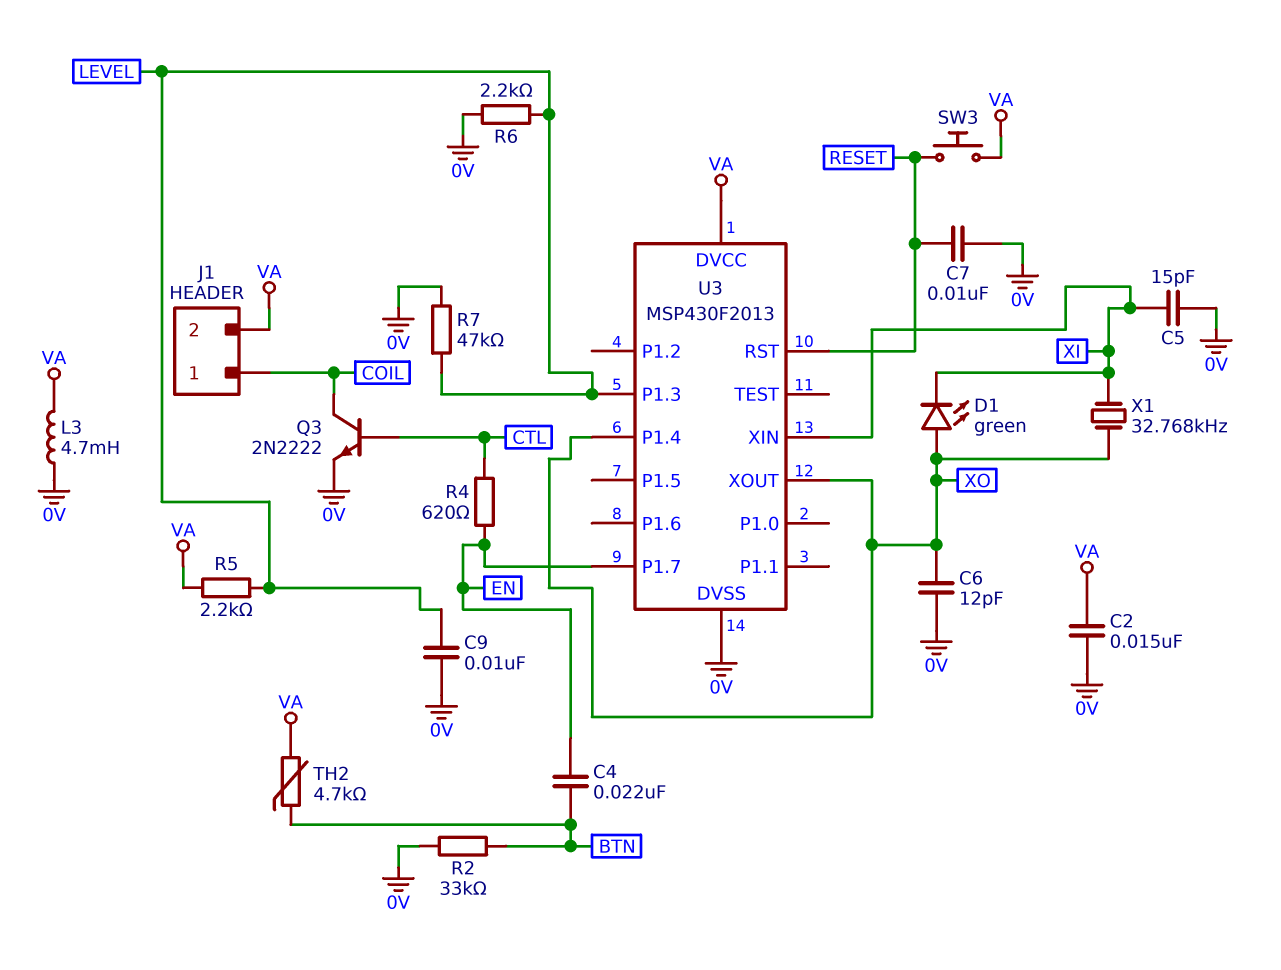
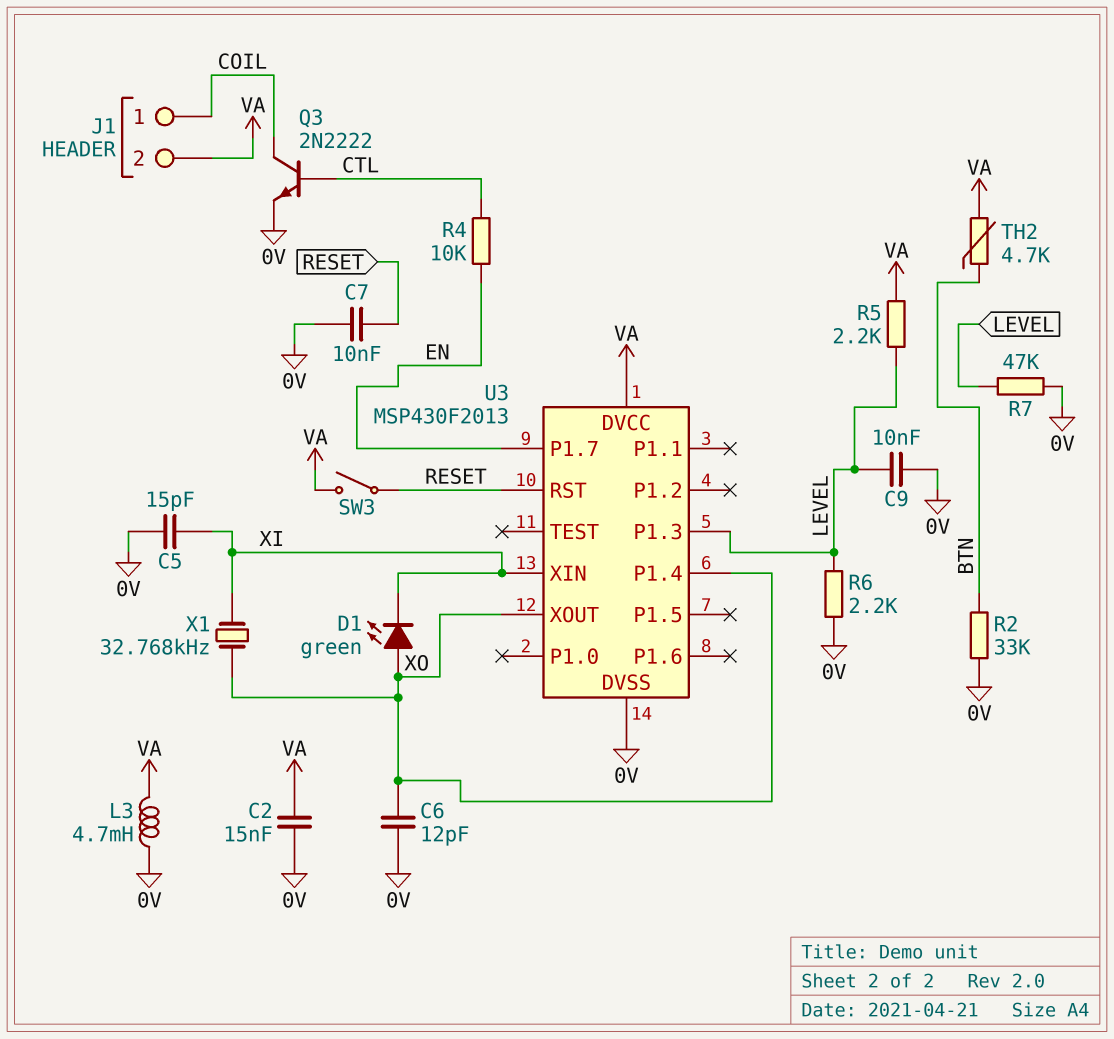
C4: 22nF (BTN, EN) -> none
R4: 620 (CTL, EN) -> 10k (CTL, EN)
SW3: button (RESET, VA) -> switch (RESET, VA)

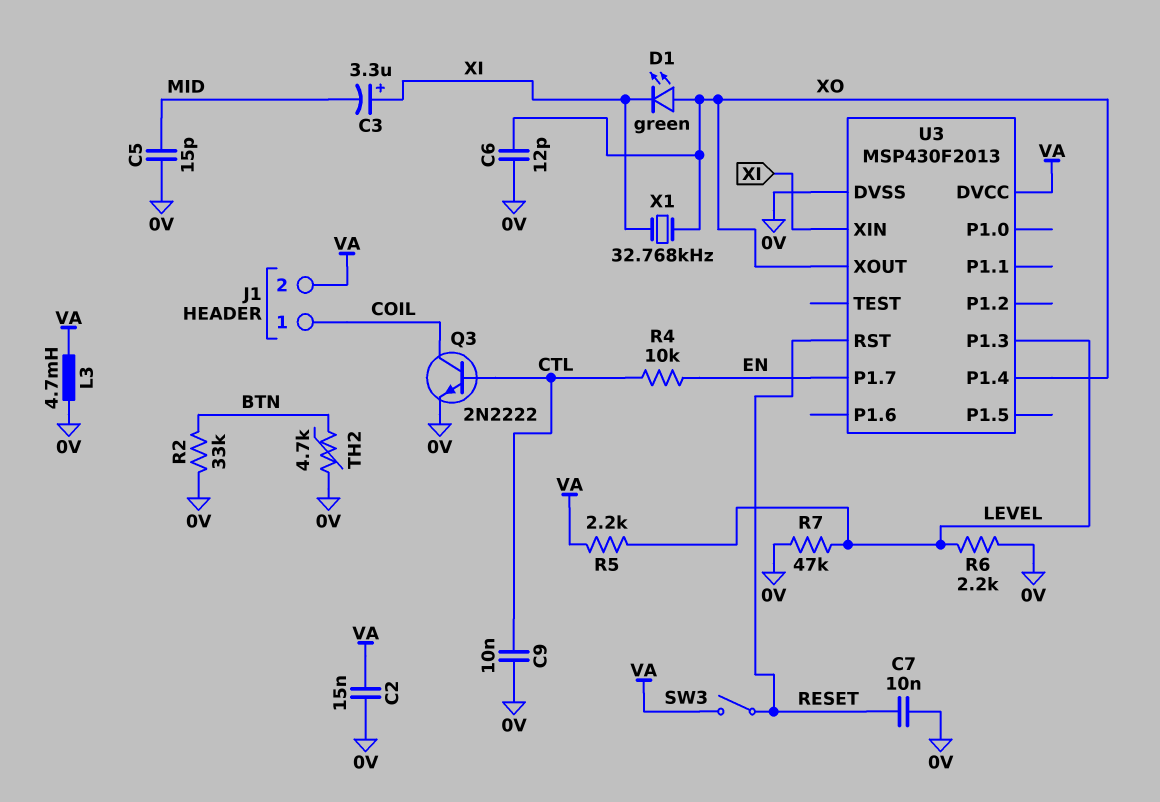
C3: none -> 3.3uF (plus XI, minus MID)
C5: 15pF (0V, XI) -> 15pF (0V, MID)
C9: 10nF (0V, LEVEL) -> 10nF (0V, CTL)
TH2: 4.7k (BTN, VA) -> 4.7k (0V, BTN)

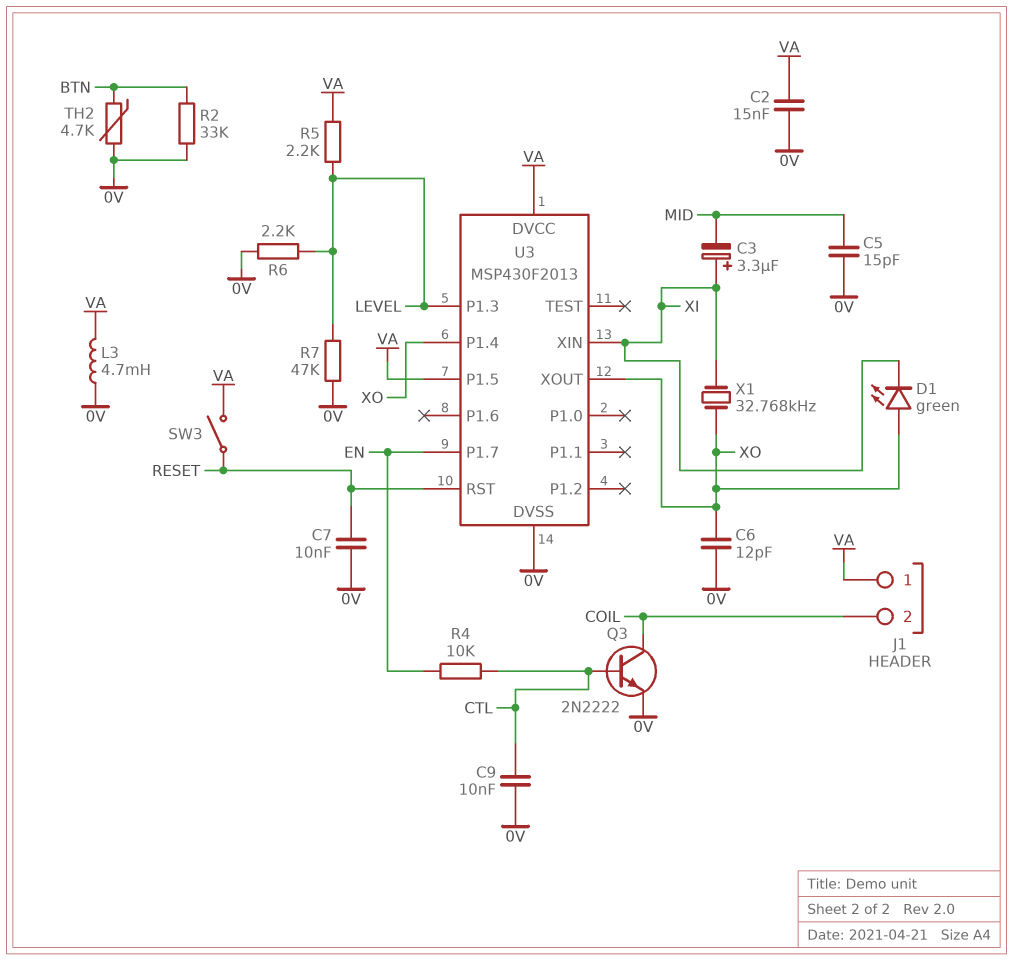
J1 pin 1: COIL -> VA
J1 pin 2: VA -> COIL
U3 pin P1.5: none -> VA

